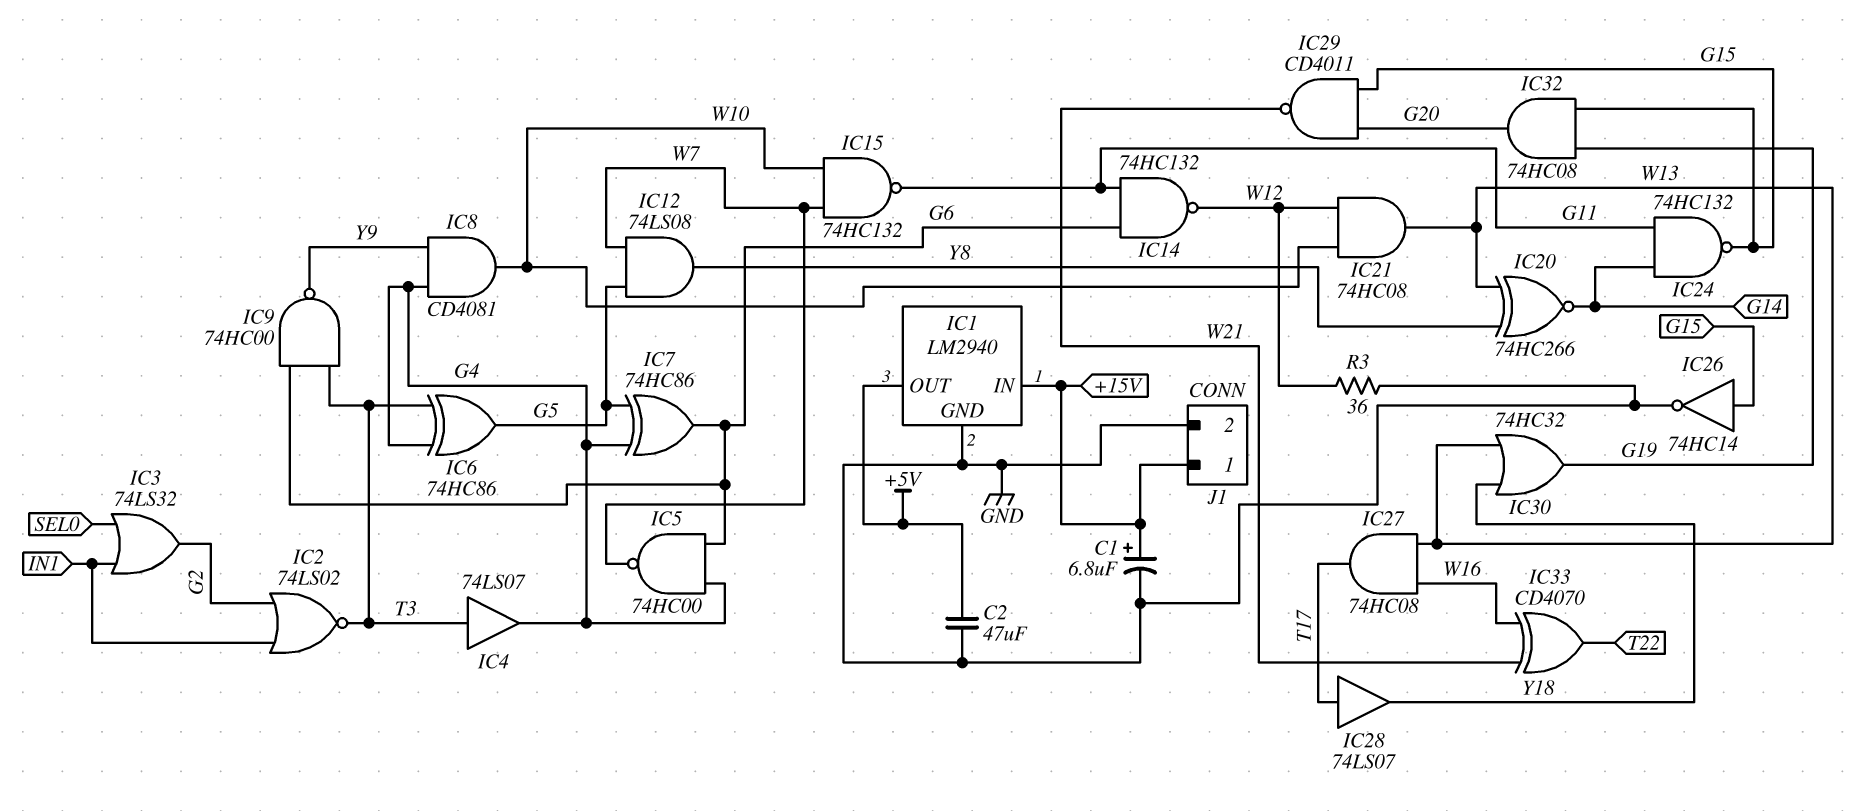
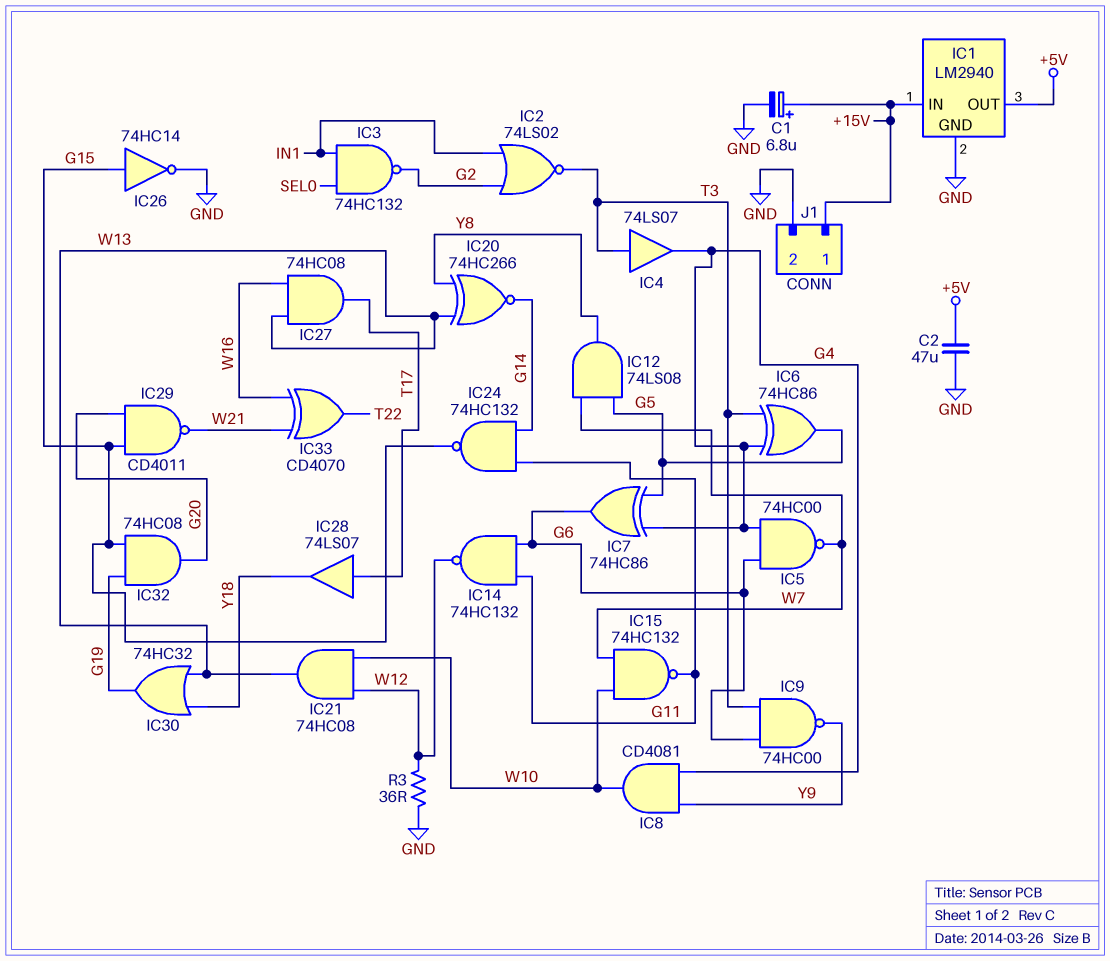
IC3: OR 74LS32 (in IN1, in SEL0, out G2) -> NAND 74HC132 (in IN1, in SEL0, out G2)

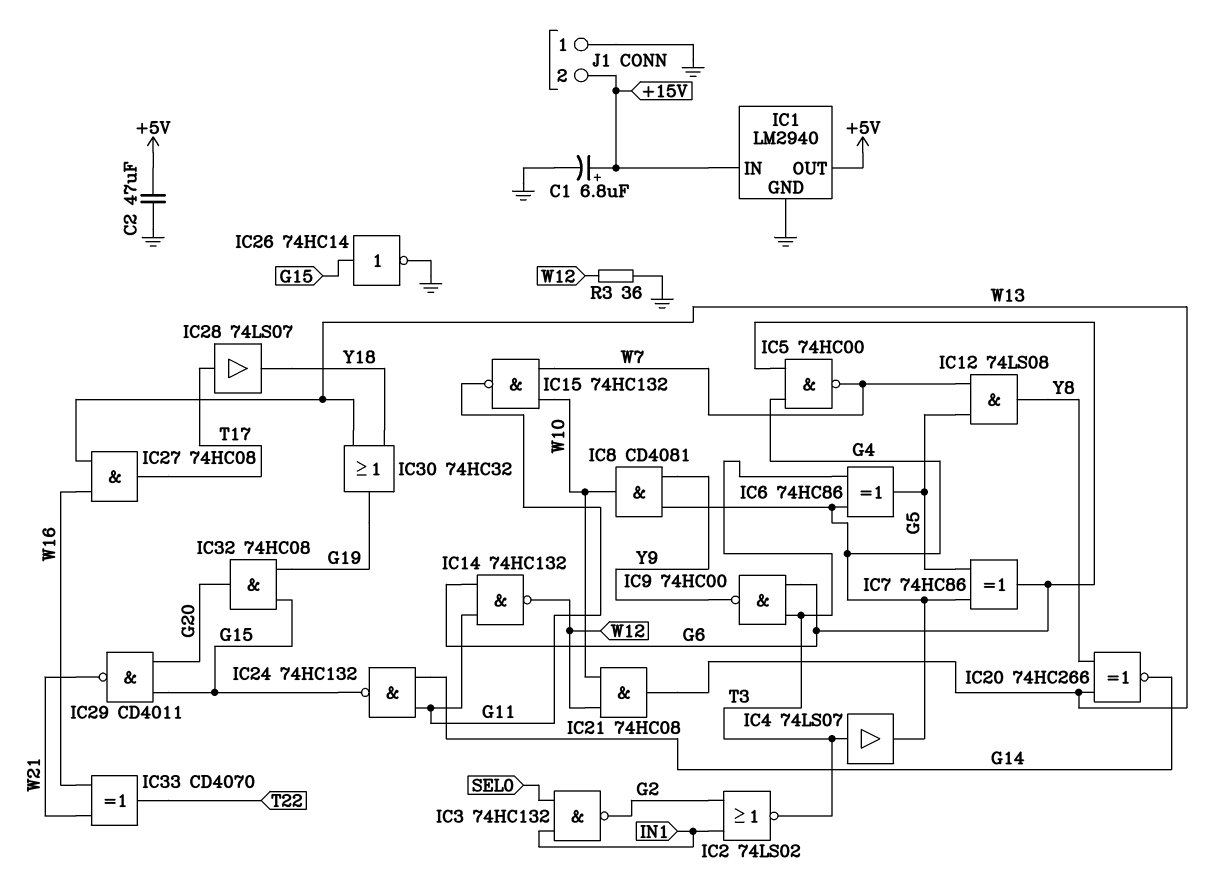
J1 pin 1: +15V -> GND
J1 pin 2: GND -> +15V

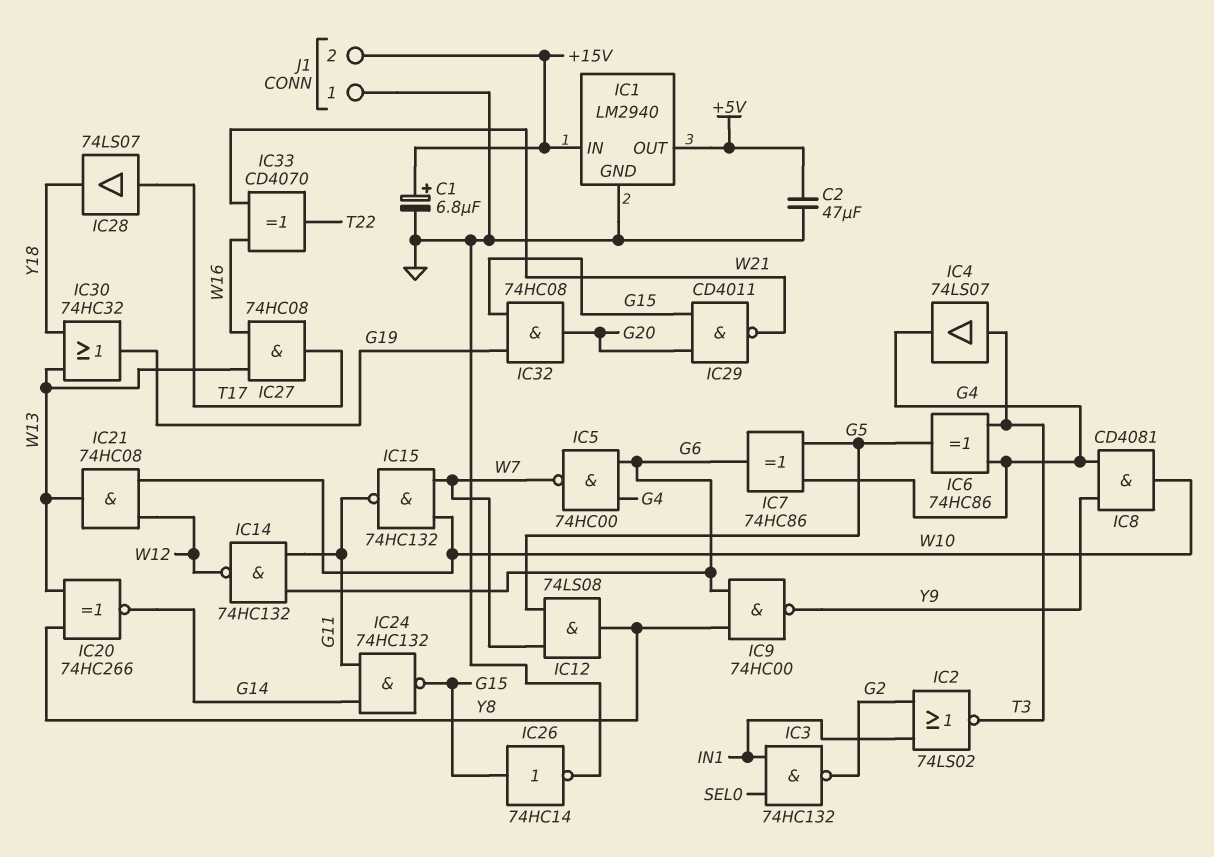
IC9: NAND 74HC00 (in G6, in T3, out Y9) -> NAND 74HC00 (in G6, in Y8, out Y9)
R3: 36 (GND, W12) -> none

